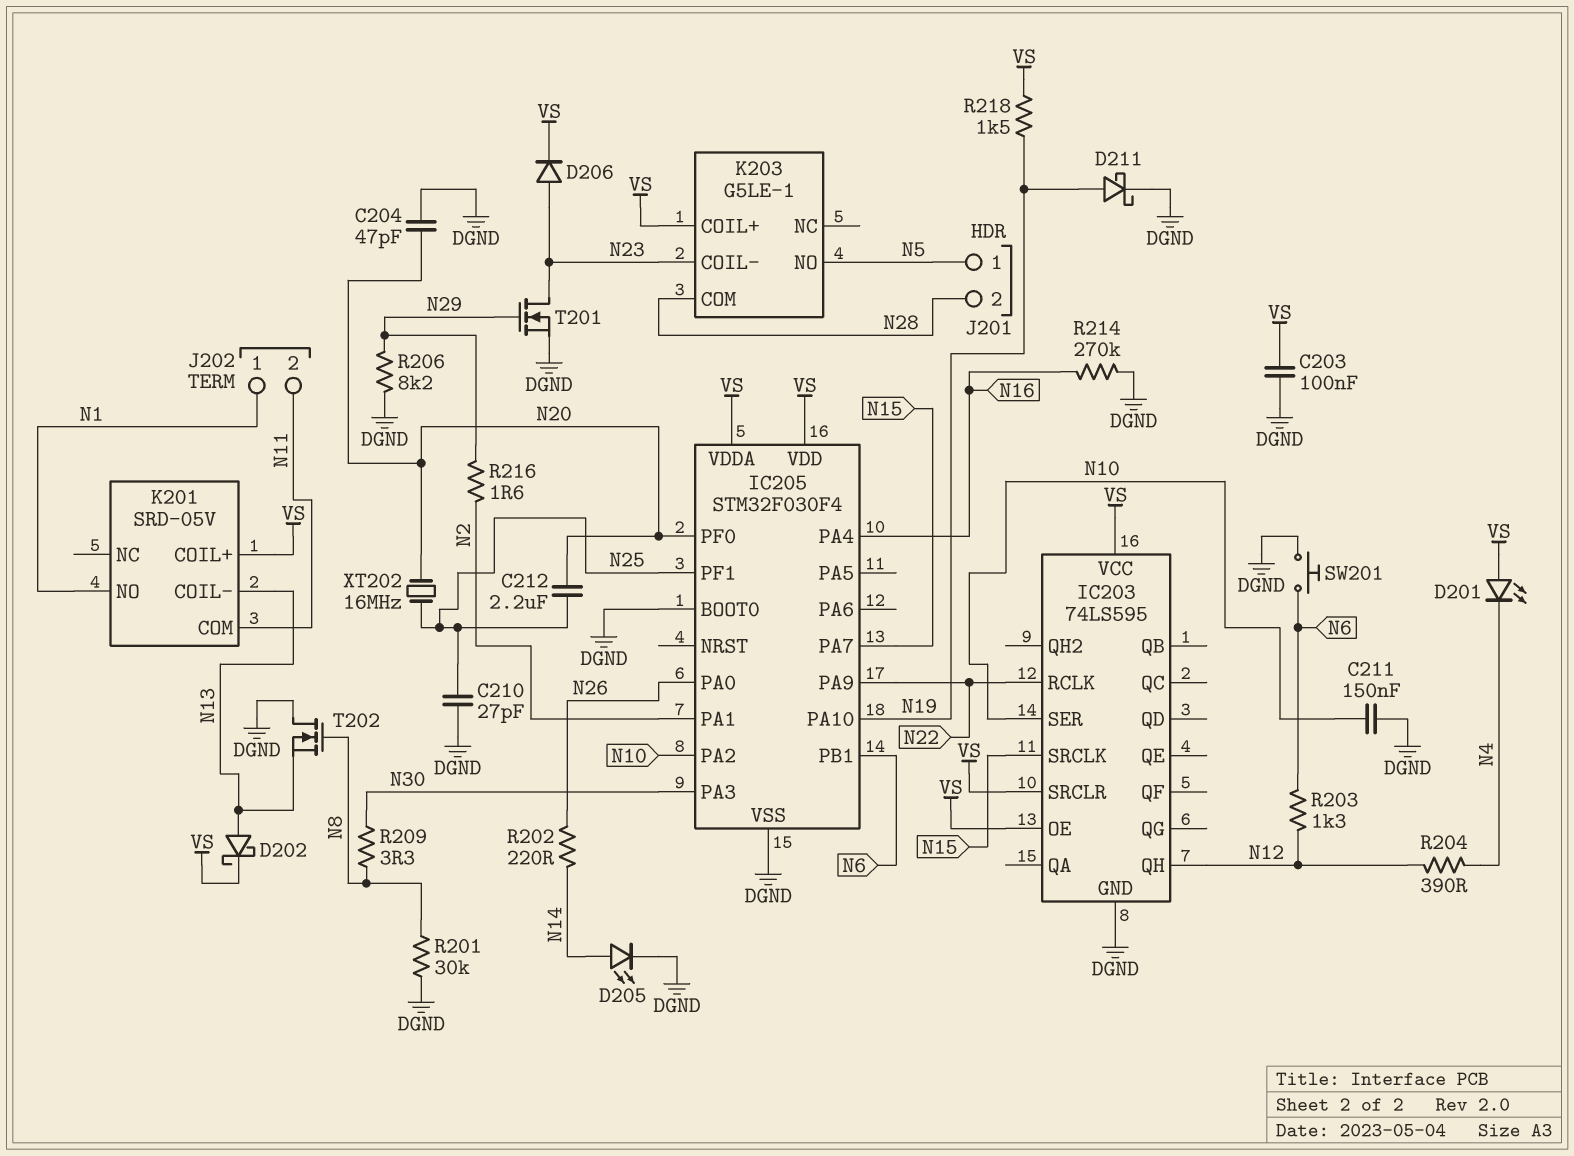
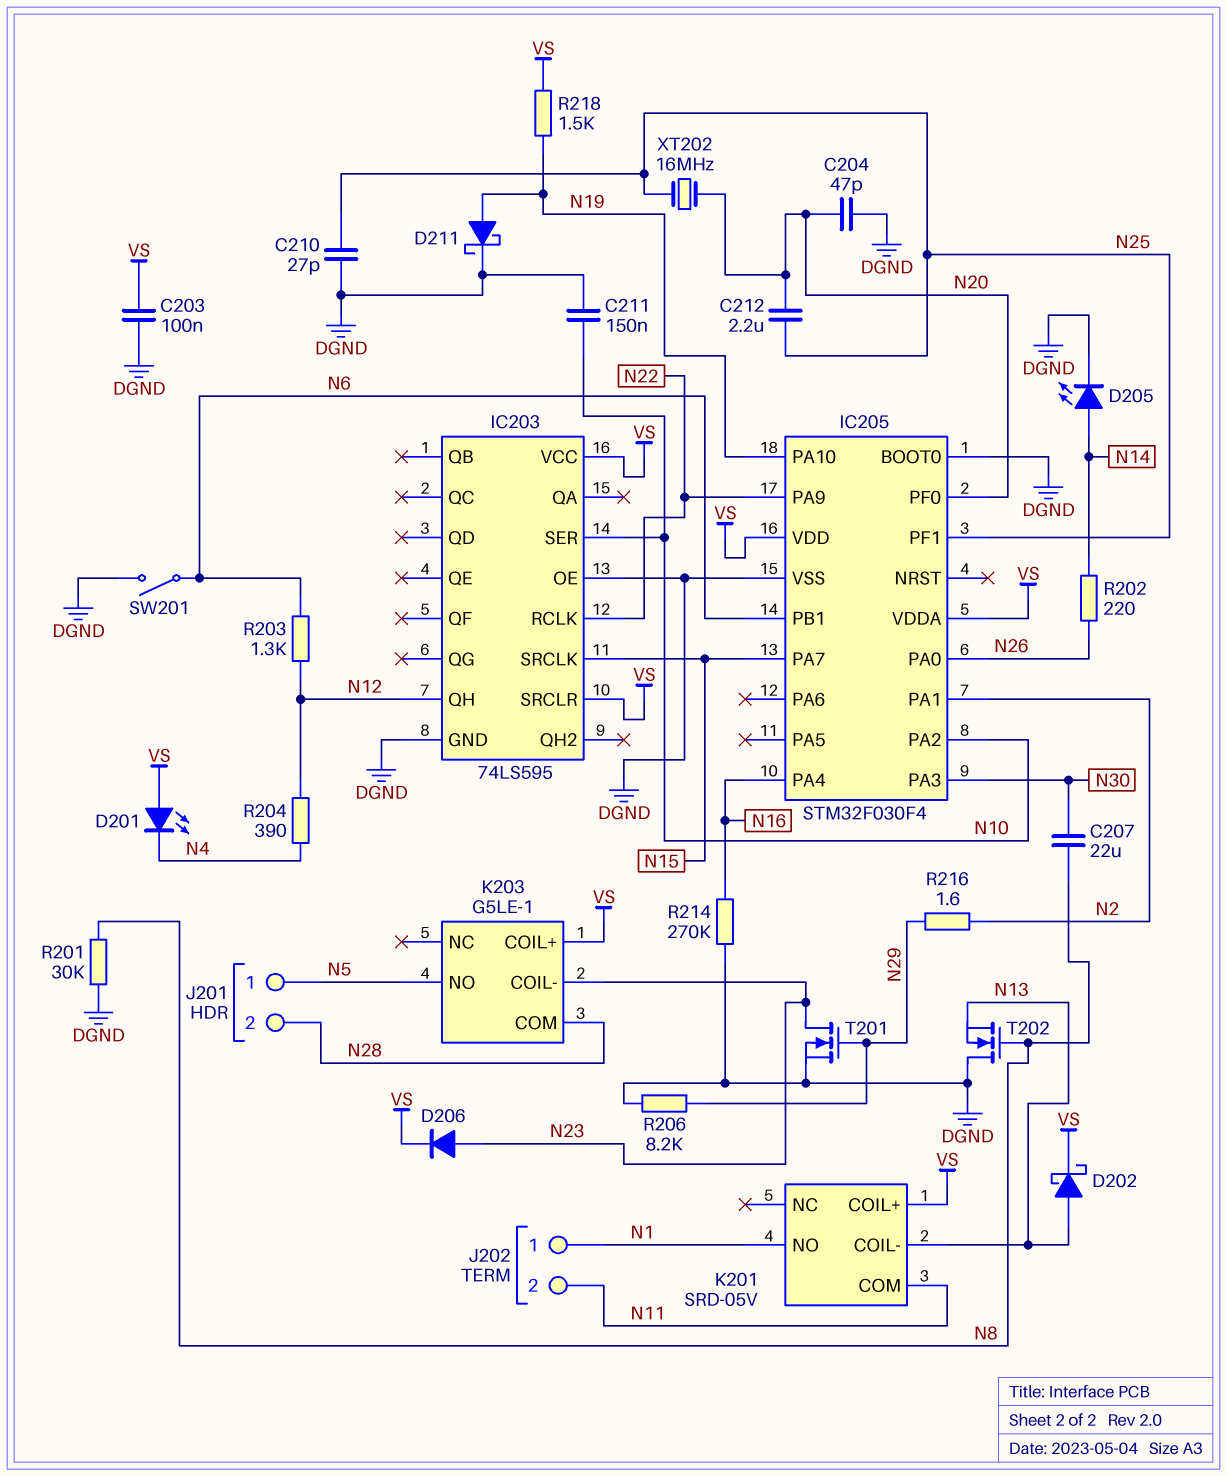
C207: none -> 22uF (N8, N30)
IC203 pin OE: VS -> DGND
R209: 3.3 (N8, N30) -> none
SW201: button (DGND, N6) -> switch (DGND, N6)

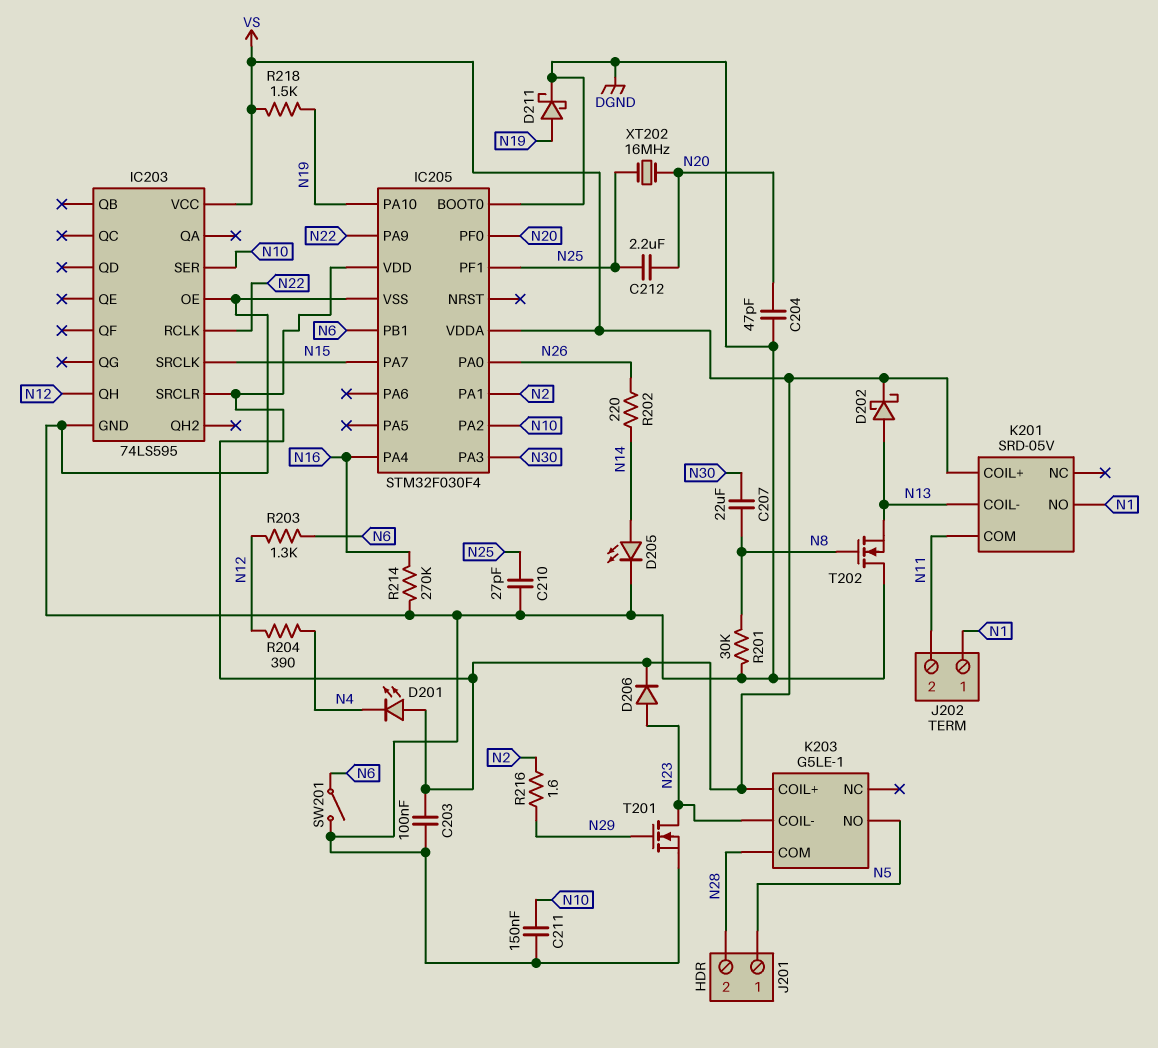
R206: 8.2k (DGND, N29) -> none

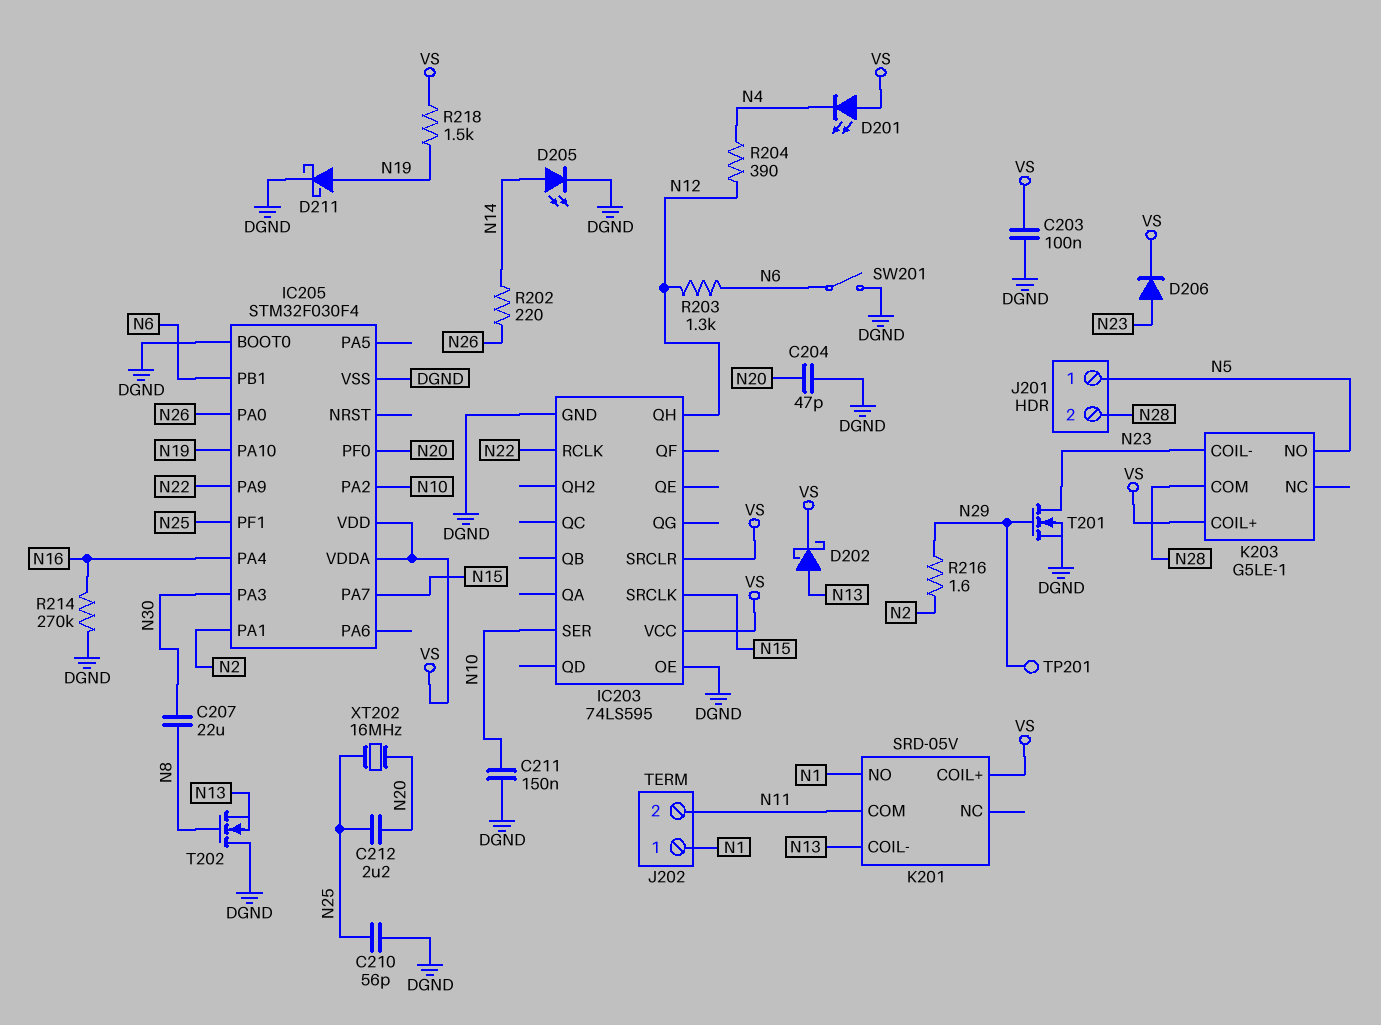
C210: 27pF (DGND, N25) -> 56pF (DGND, N25)
R201: 30k (DGND, N8) -> none
TP201: none -> test point (N29)

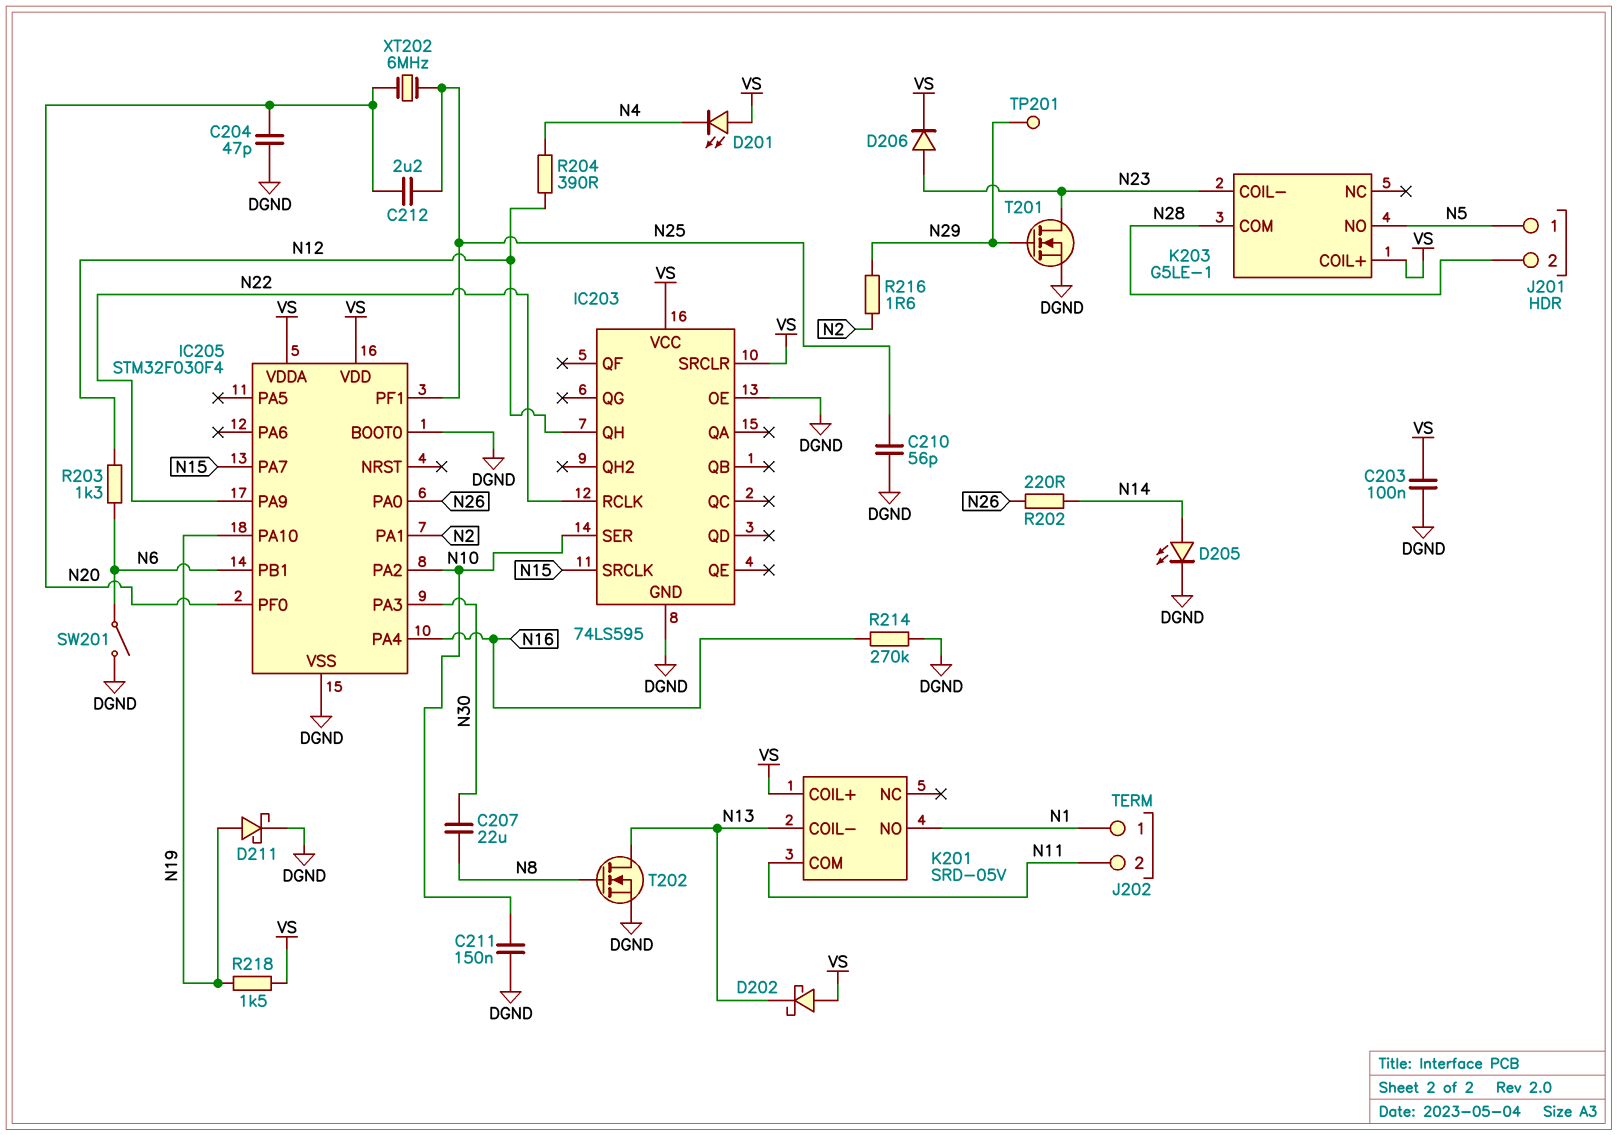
D202: schottky (A N13, K VS) -> schottky (A VS, K N13)
T202: NMOS (G N8, D DGND, S N13) -> NMOS (G N8, D N13, S DGND)
XT202: 16MHz (N20, N25) -> 6MHz (N20, N25)

